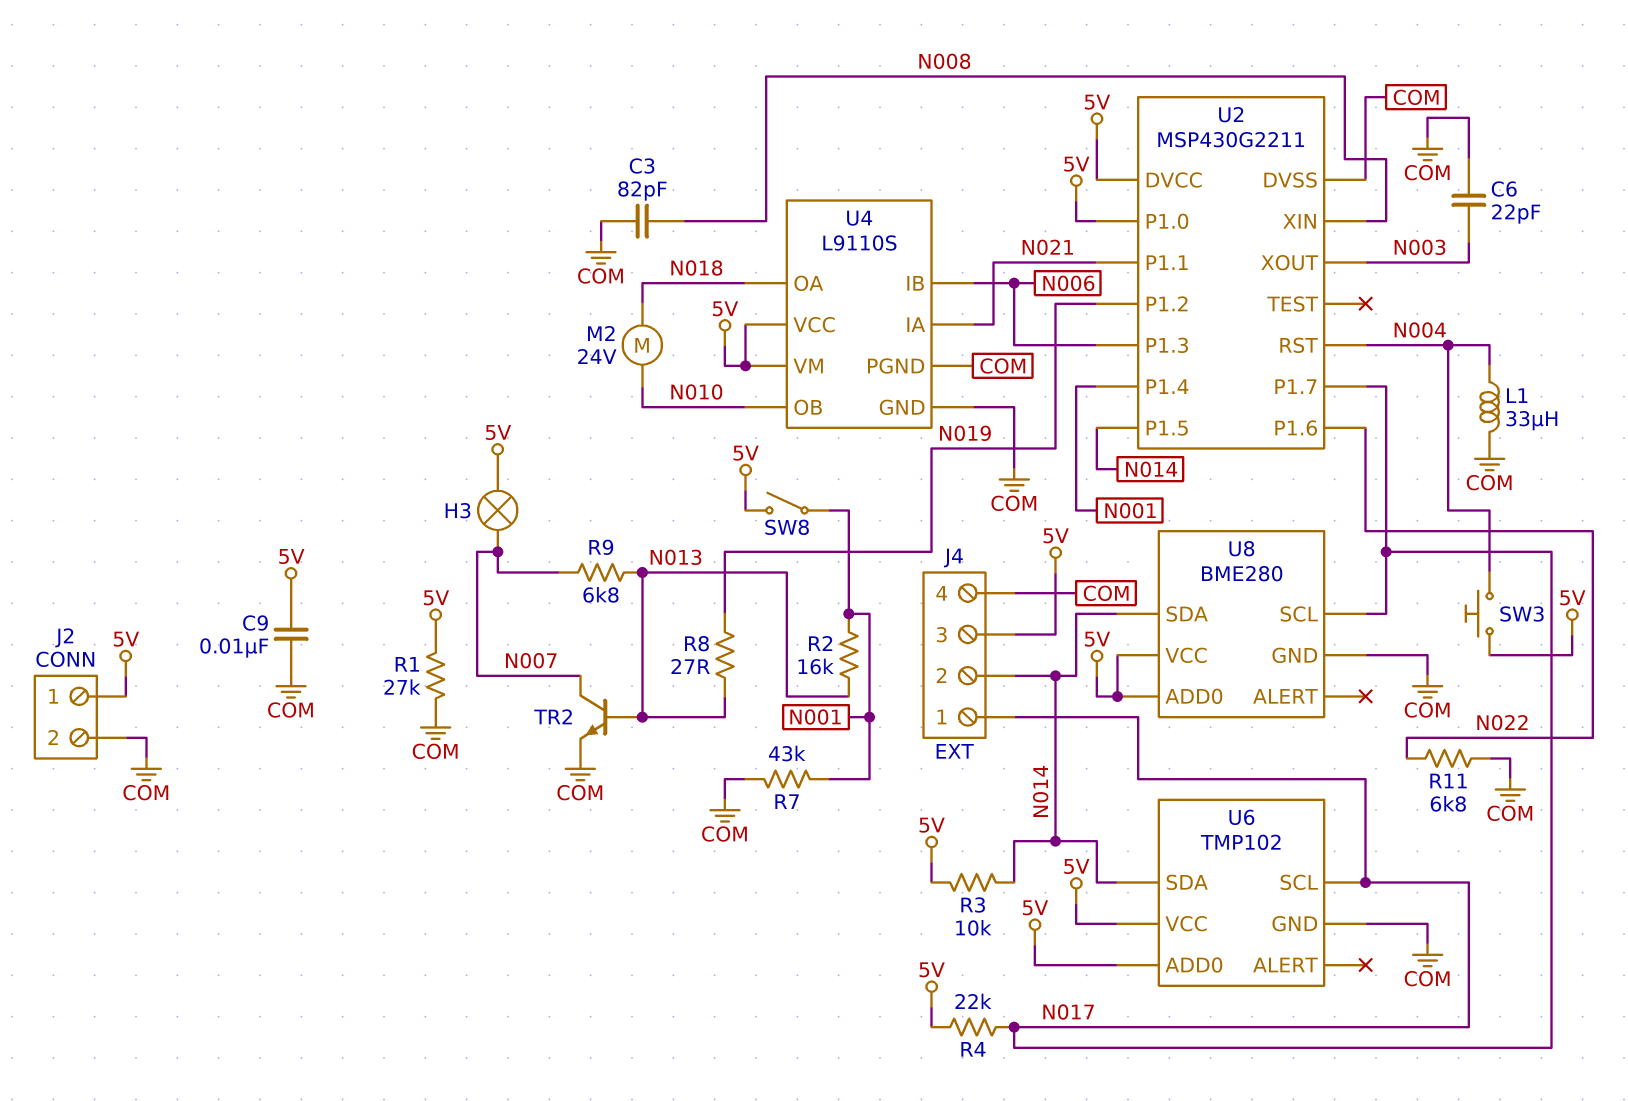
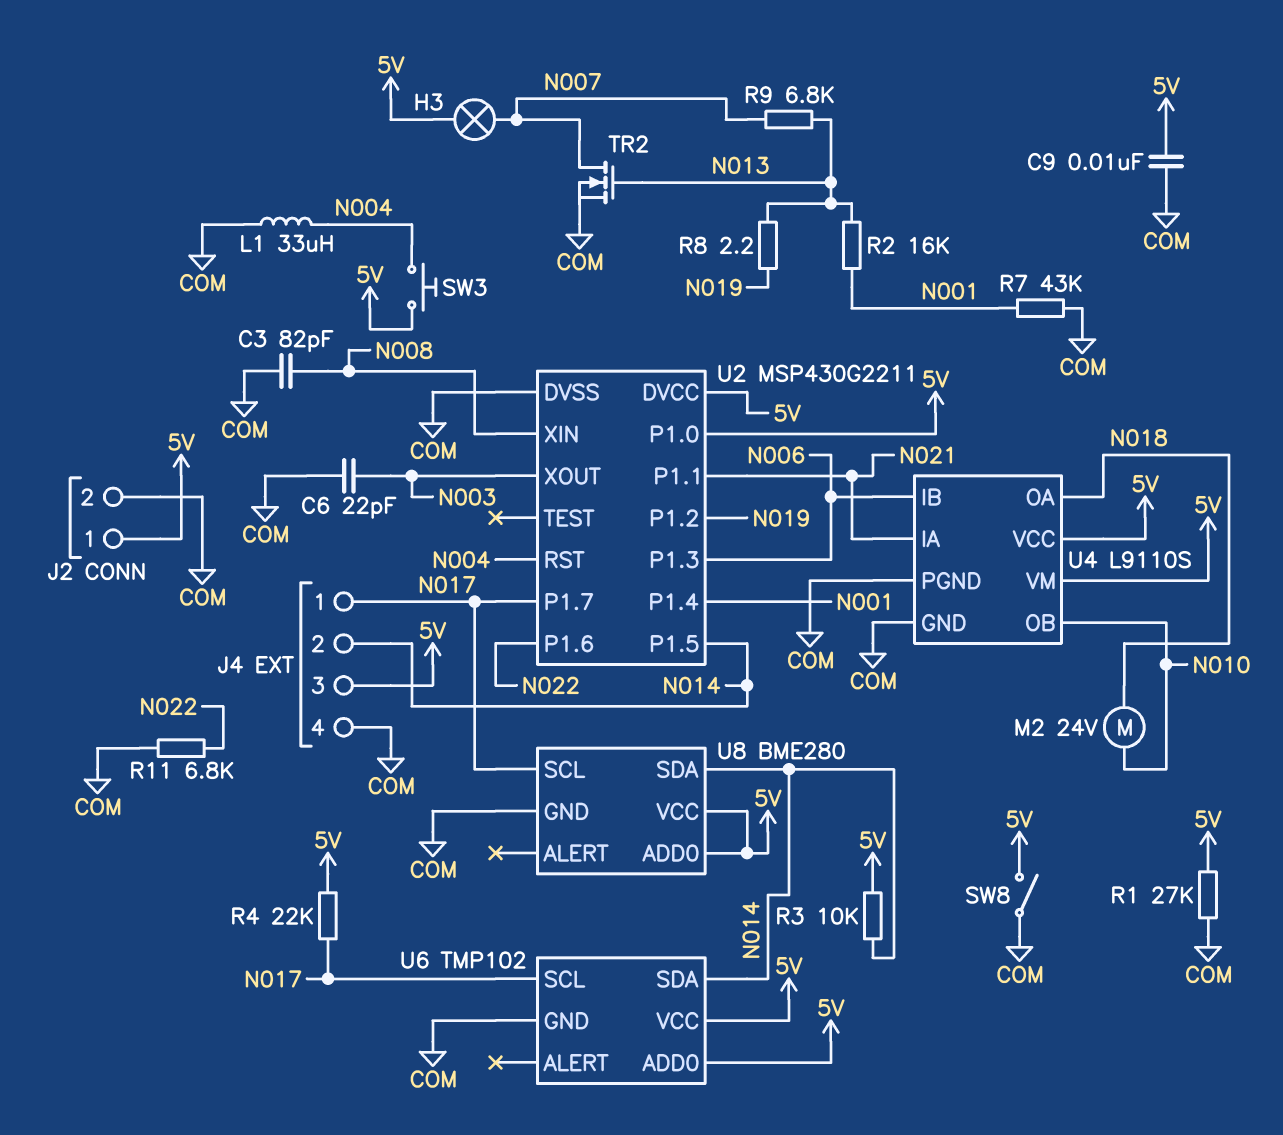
R8: 27 (N013, N019) -> 2.2 (N013, N019)
SW8: switch (5V, N001) -> switch (5V, COM)
TR2: NPN (B N013, C N007, E COM) -> NMOS (G N013, D N007, S COM)

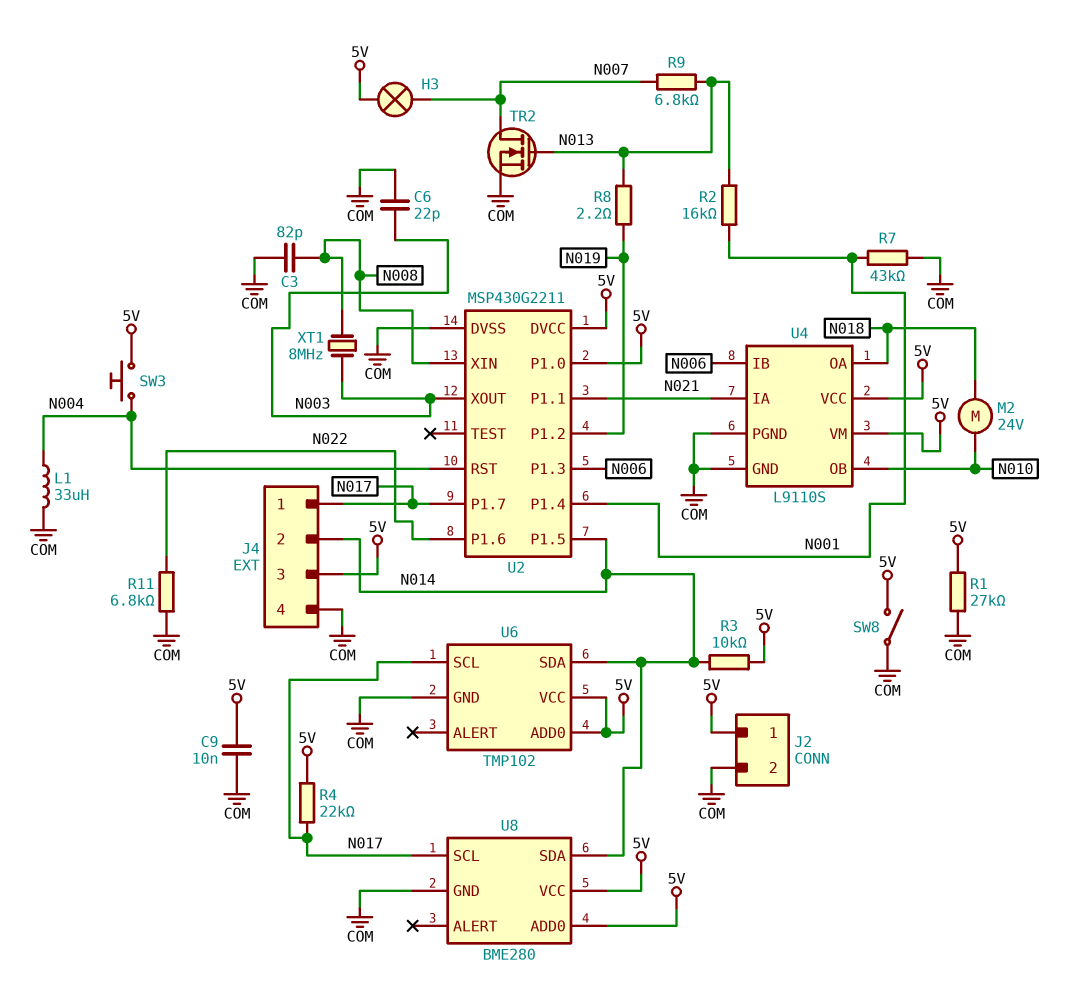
XT1: none -> 8MHz (N003, N008)

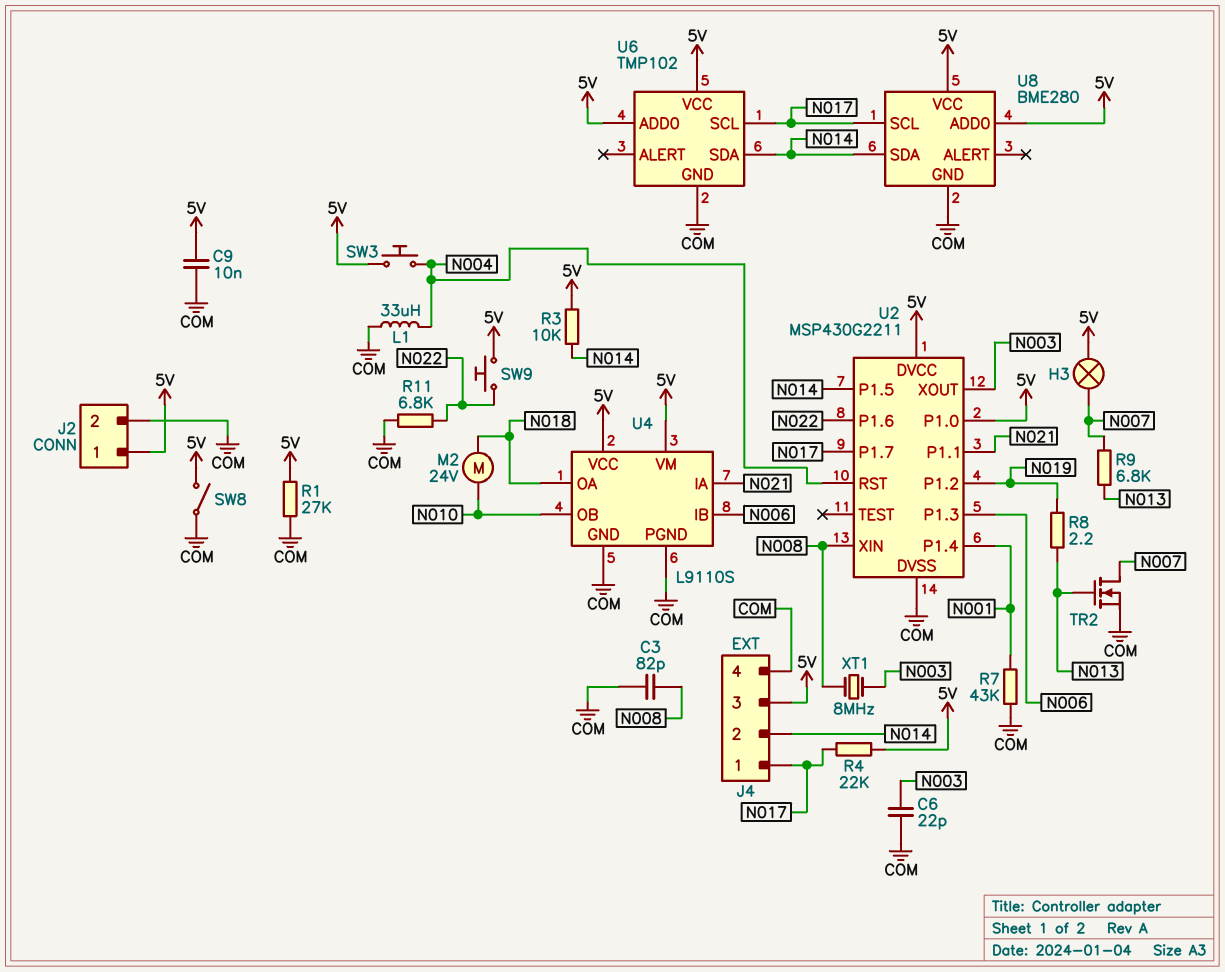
R2: 16k (N001, N013) -> none
SW9: none -> button (5V, N022)

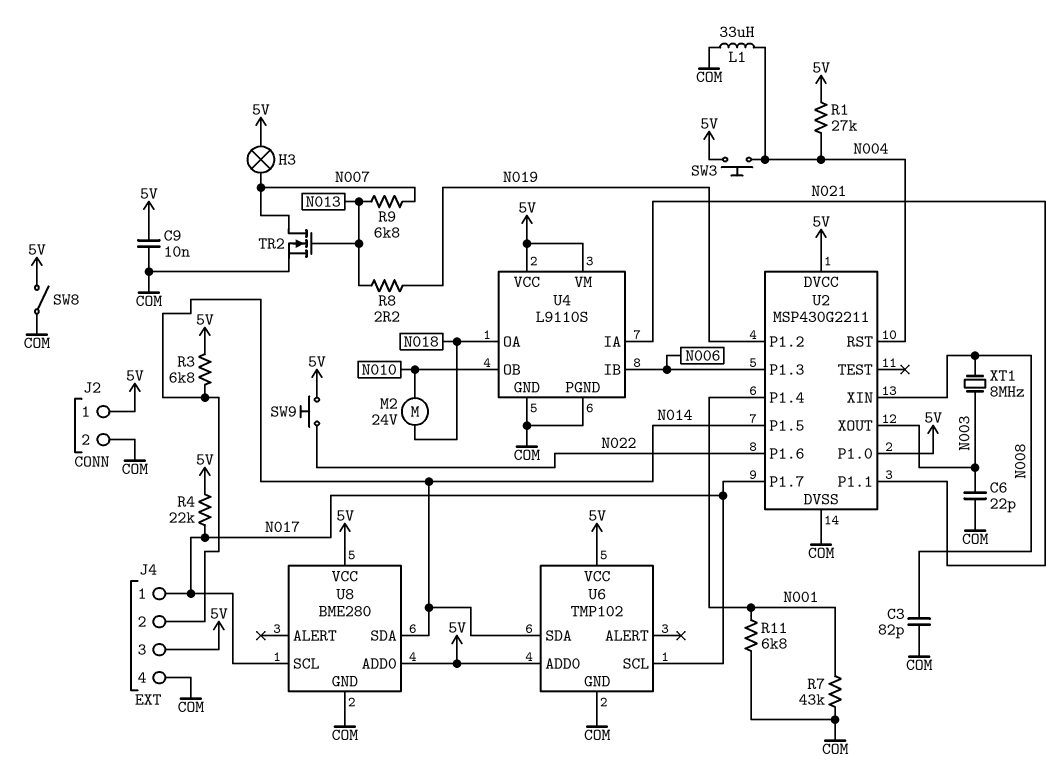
R1: 27k (5V, COM) -> 27k (5V, N004)
R3: 10k (5V, N014) -> 6.8k (5V, N014)
R11: 6.8k (COM, N022) -> 6.8k (COM, N001)

